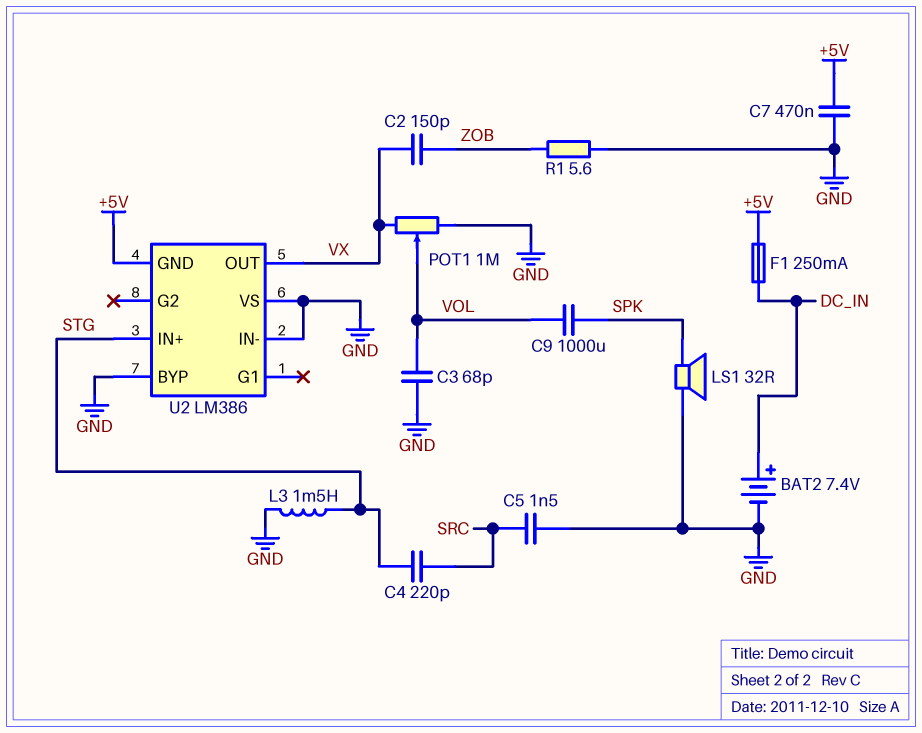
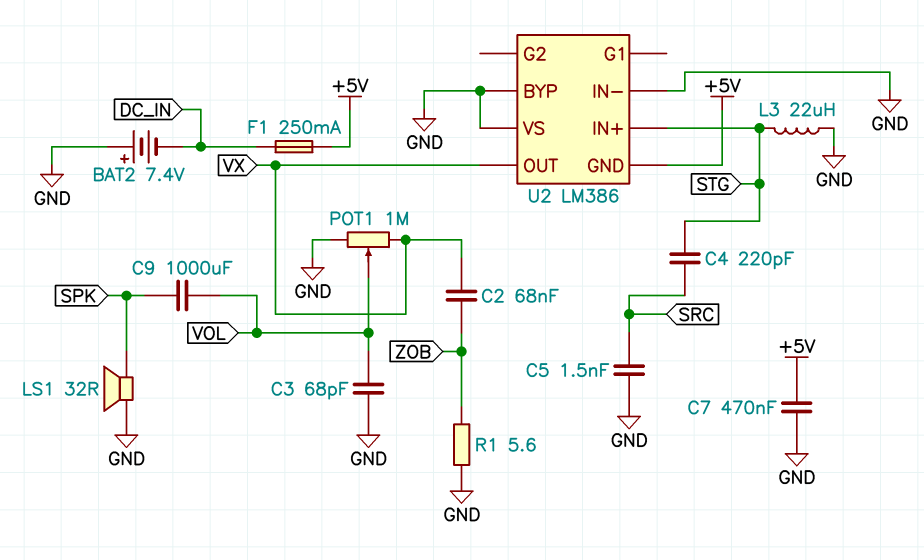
BAT2: 7.4V (plus DC_IN, minus GND) -> 7.4V (plus GND, minus DC_IN)
C2: 150pF (VX, ZOB) -> 68nF (VX, ZOB)
L3: 1.5mH (GND, STG) -> 22uH (GND, STG)

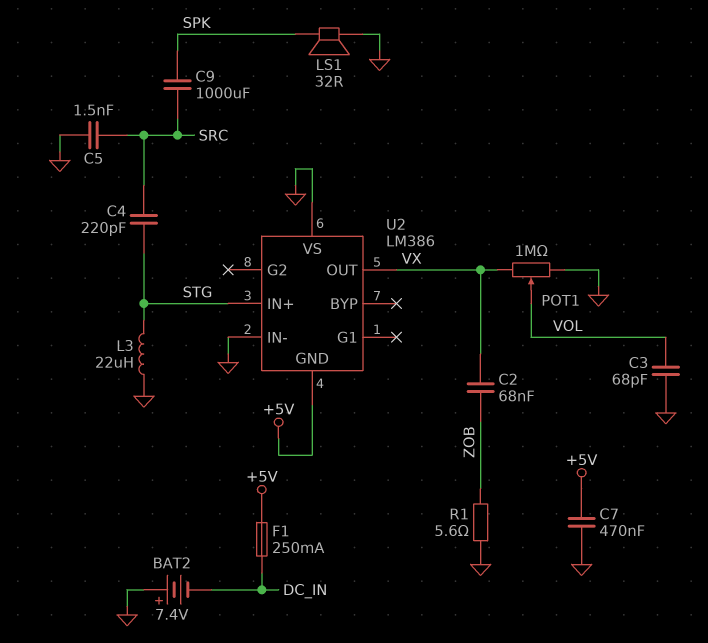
C9: 1000uF (SPK, VOL) -> 1000uF (SPK, SRC)
U2 pin BYP: GND -> none

